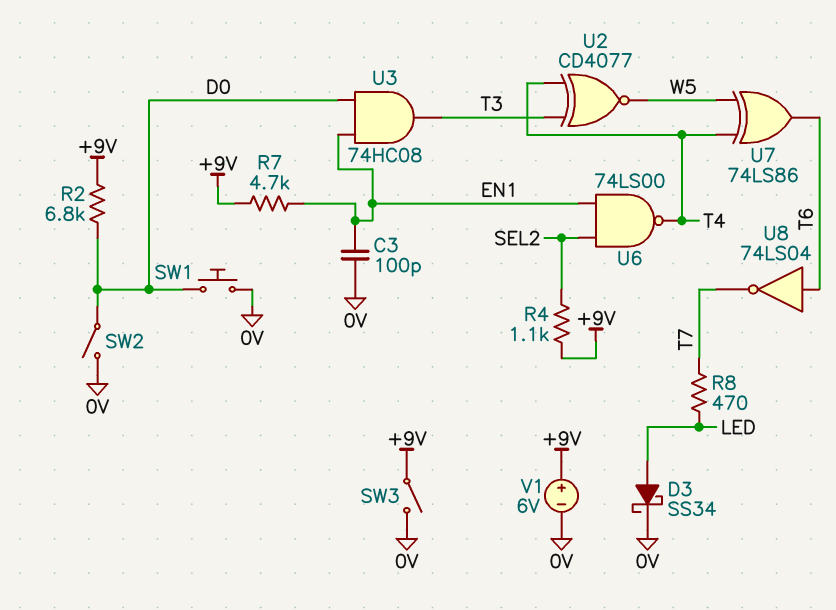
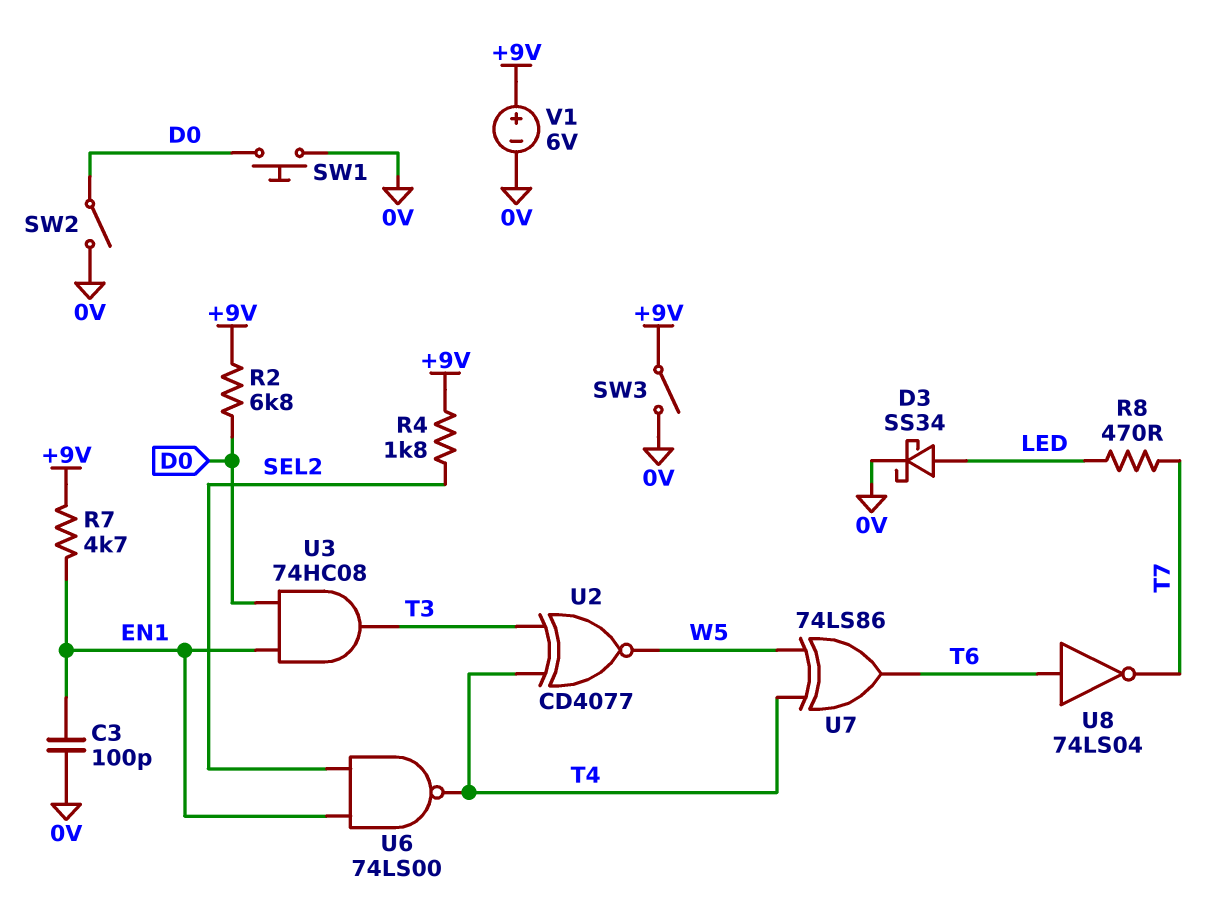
R4: 1.1k (+9V, SEL2) -> 1.8k (+9V, SEL2)

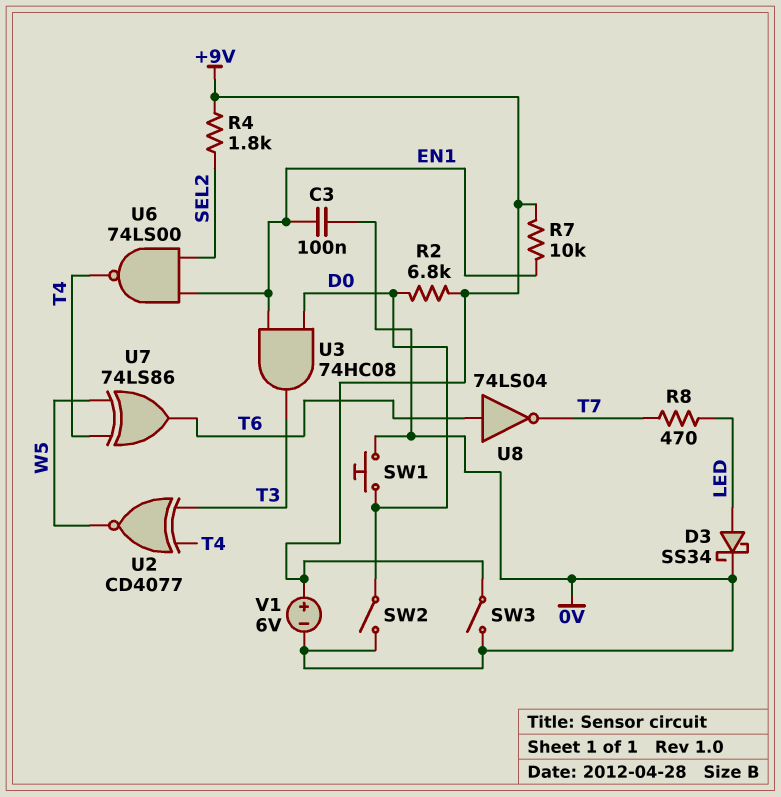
C3: 100pF (0V, EN1) -> 100nF (0V, EN1)
R7: 4.7k (+9V, EN1) -> 10k (+9V, EN1)

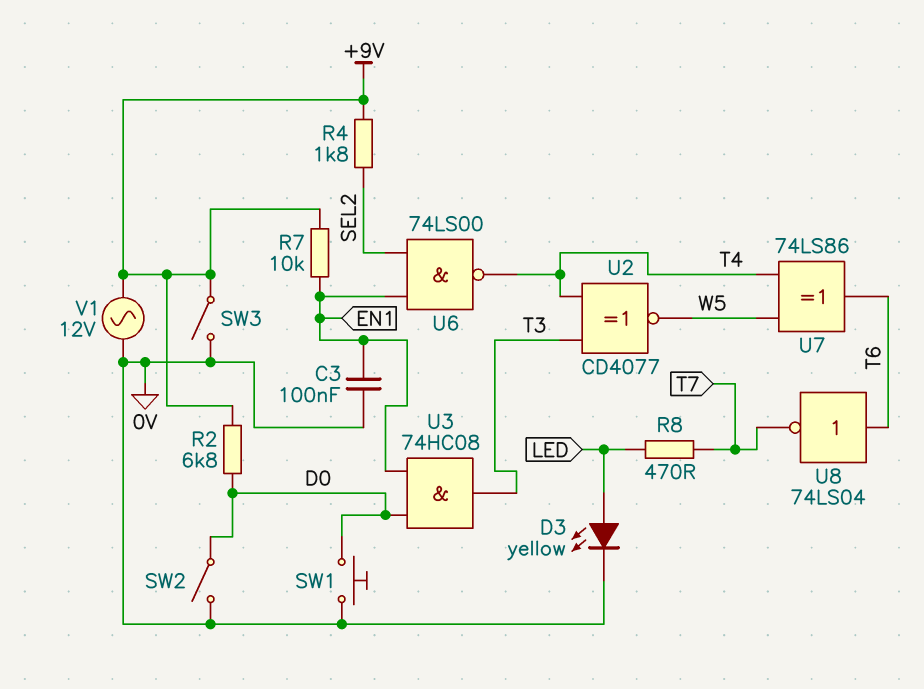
D3: schottky SS34 (A LED, K 0V) -> LED yellow (A LED, K 0V)
V1: 6V (plus +9V, minus 0V) -> AC 12V (+9V, 0V)

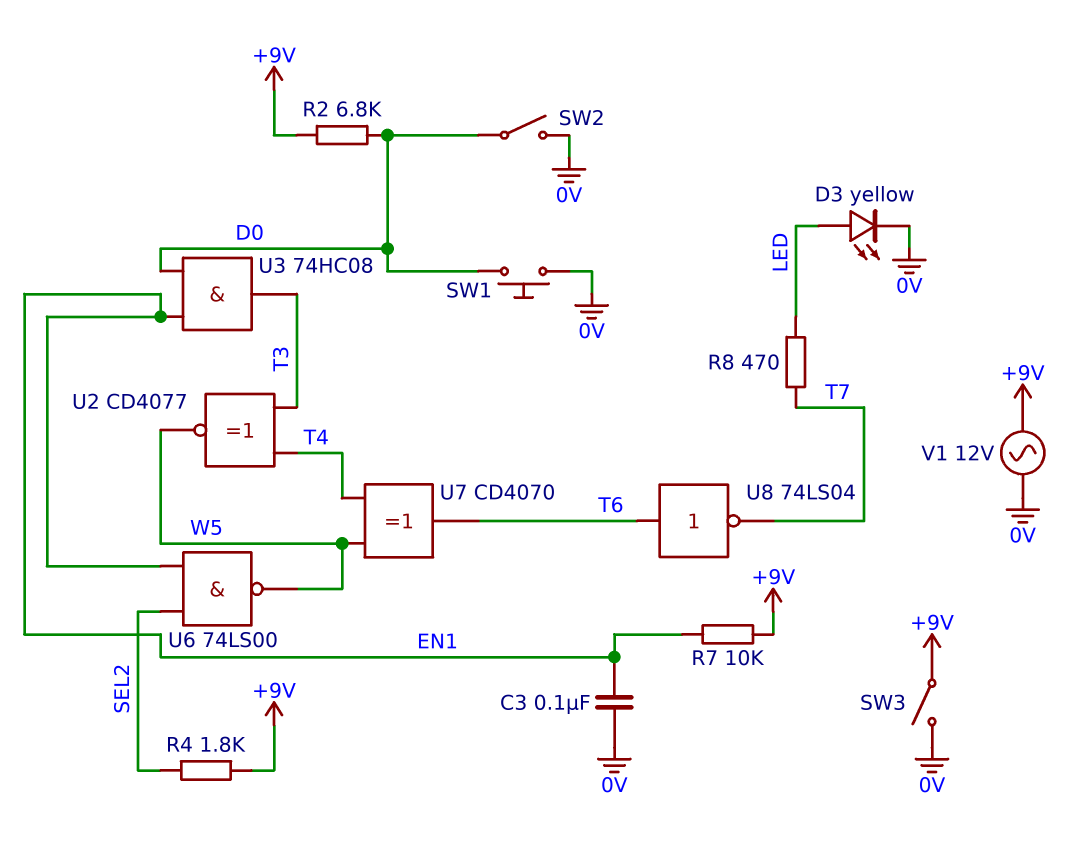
U6: NAND 74LS00 (in EN1, in SEL2, out T4) -> NAND 74LS00 (in EN1, in SEL2, out W5)
U7: XOR 74LS86 (in T4, in W5, out T6) -> XOR CD4070 (in T4, in W5, out T6)

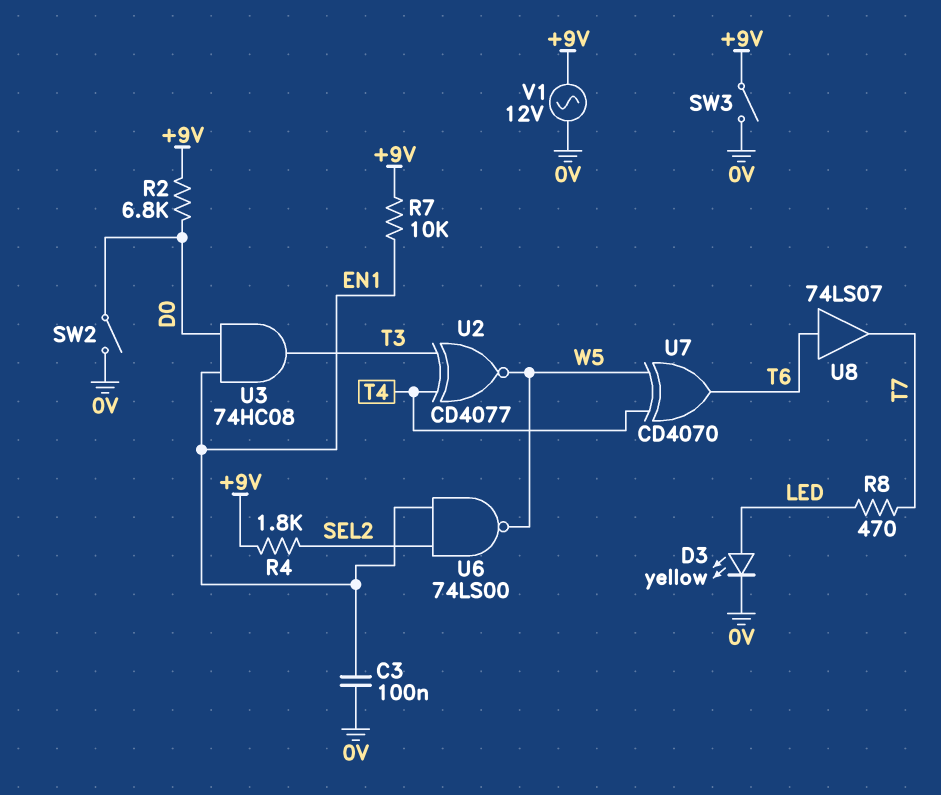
SW1: button (0V, D0) -> none
U8: NOT 74LS04 (in T6, out T7) -> buffer 74LS07 (in T6, out T7)

